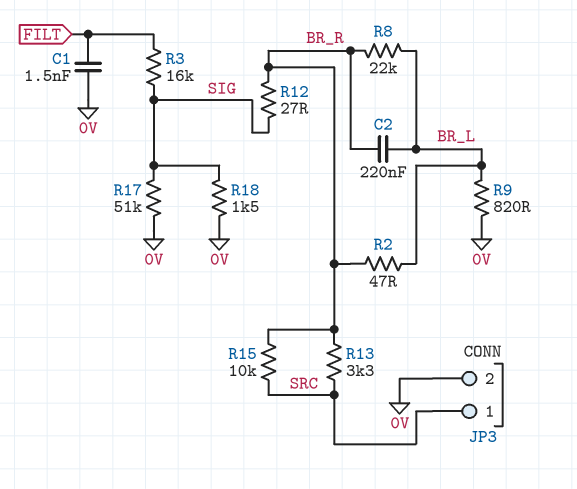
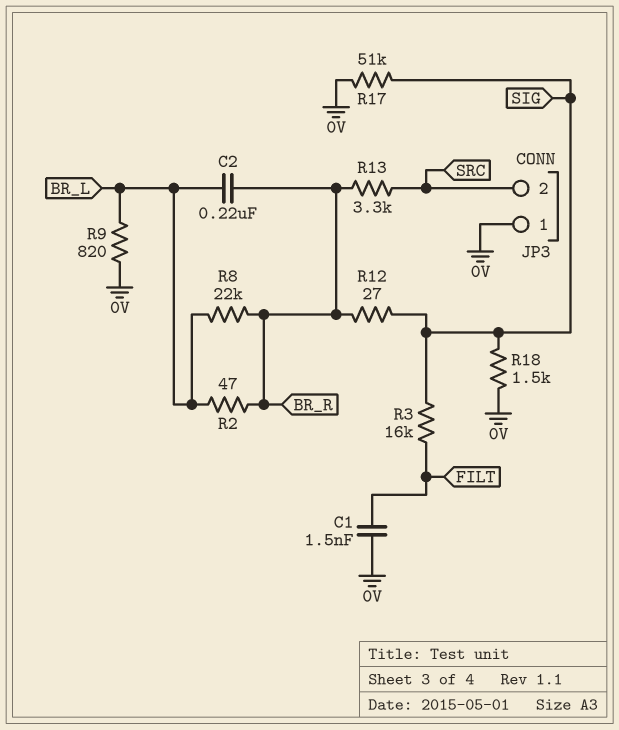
JP3 pin 1: SRC -> 0V
JP3 pin 2: 0V -> SRC
R15: 10k (BR_R, SRC) -> none

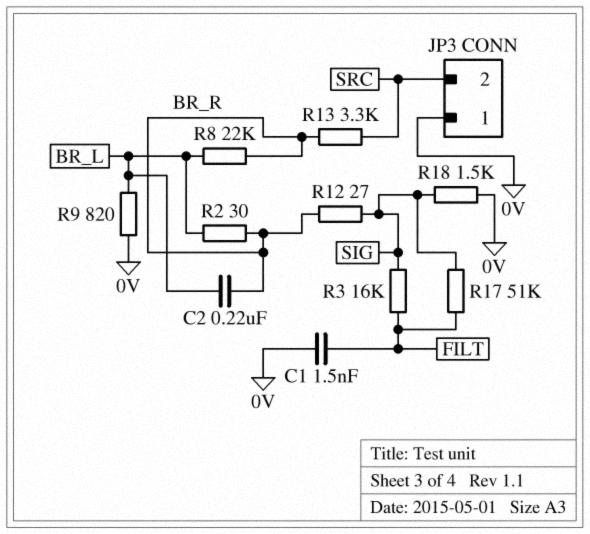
R2: 47 (BR_L, BR_R) -> 30 (BR_L, BR_R)
R17: 51k (0V, SIG) -> 51k (FILT, SIG)

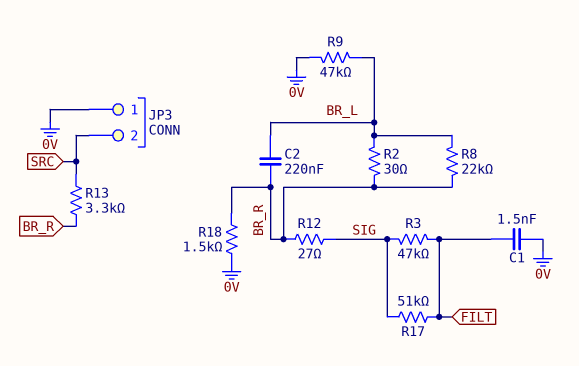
R3: 16k (FILT, SIG) -> 47k (FILT, SIG)
R9: 820 (0V, BR_L) -> 47k (0V, BR_L)
R18: 1.5k (0V, SIG) -> 1.5k (0V, BR_R)

